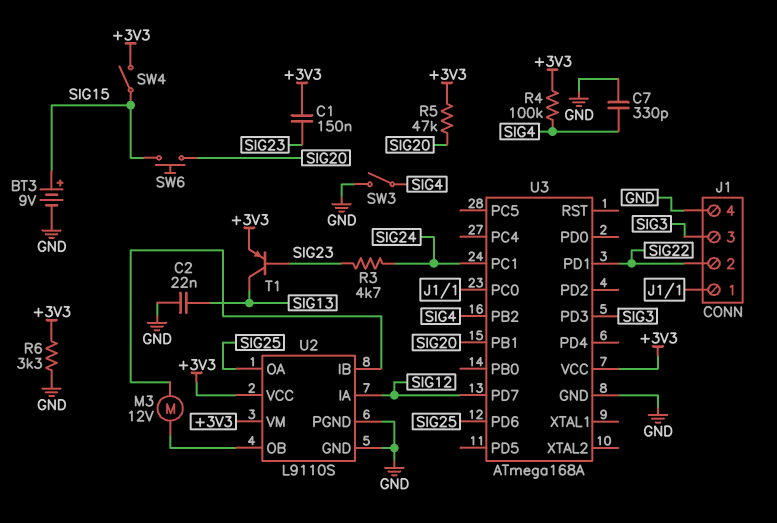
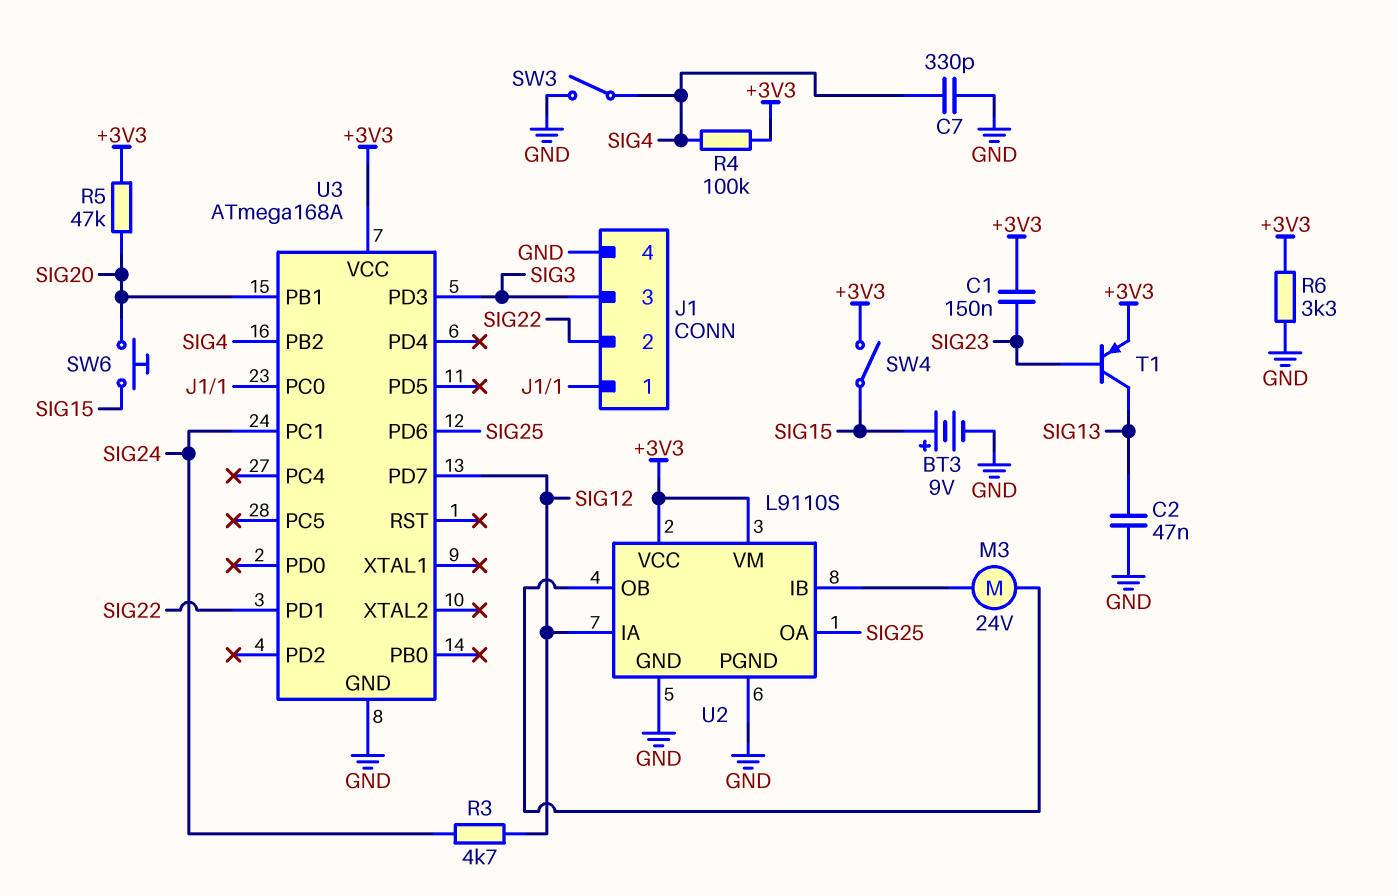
C2: 22nF (GND, SIG13) -> 47nF (GND, SIG13)
M3: motor 12V (U2/IB, U2/OB) -> motor 24V (U2/IB, U2/OB)
R3: 4.7k (SIG23, SIG24) -> 4.7k (SIG12, SIG24)

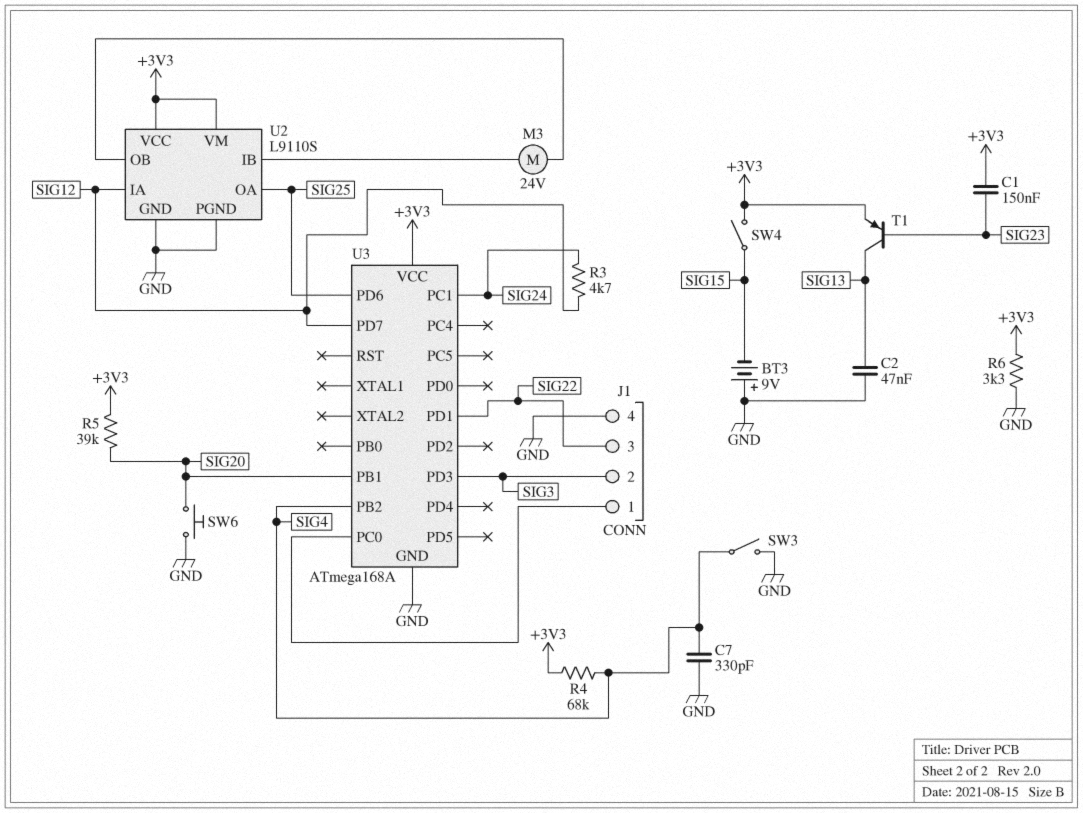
BT3: 9V (plus SIG15, minus GND) -> 9V (plus GND, minus SIG15)
J1 pin 2: SIG22 -> SIG3
J1 pin 3: SIG3 -> SIG22
R4: 100k (+3V3, SIG4) -> 68k (+3V3, SIG4)
R5: 47k (+3V3, SIG20) -> 39k (+3V3, SIG20)
SW6: button (SIG15, SIG20) -> button (GND, SIG20)

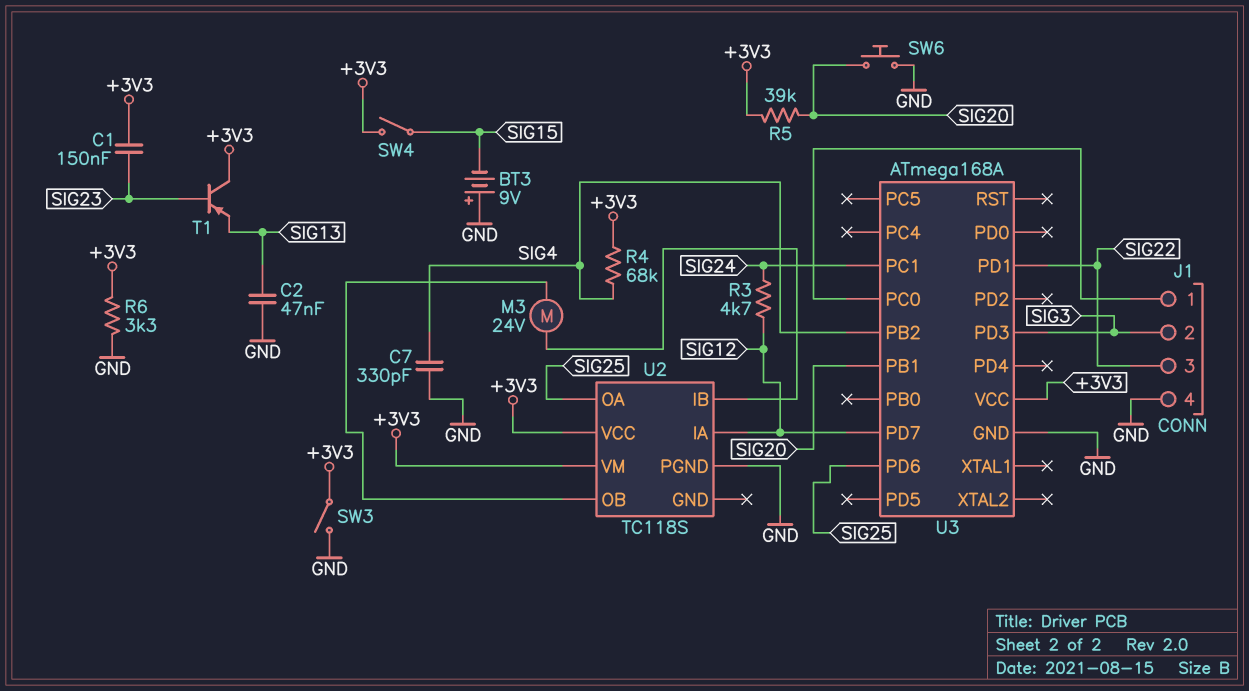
SW3: switch (GND, SIG4) -> switch (+3V3, GND)
T1: PNP (B SIG23, C SIG13, E +3V3) -> PNP (B SIG23, C +3V3, E SIG13)
U2: L9110S -> TC118S
U2 pin GND: GND -> none

